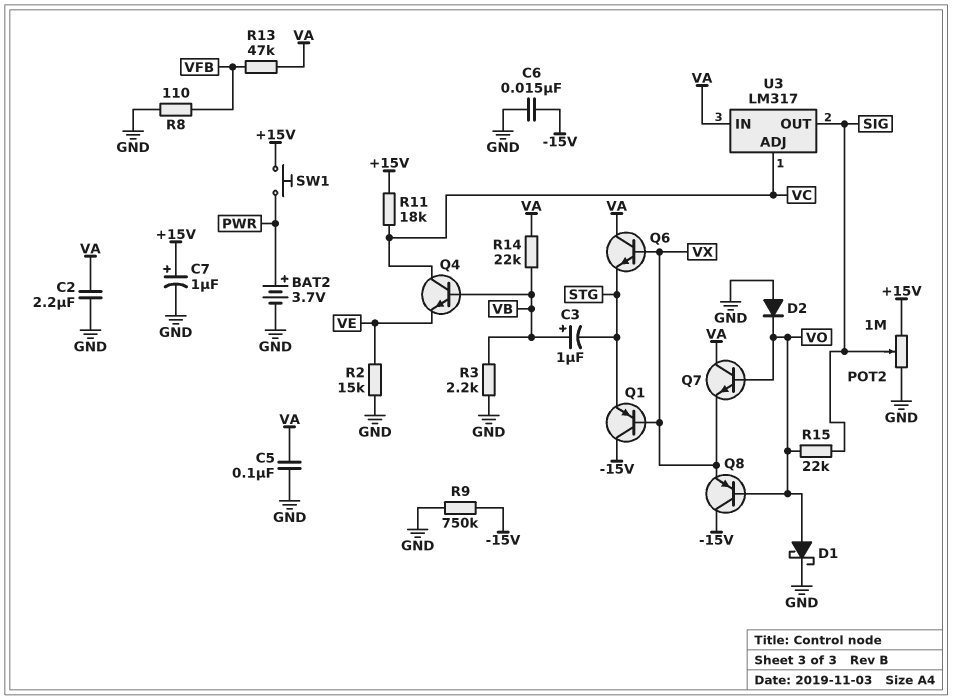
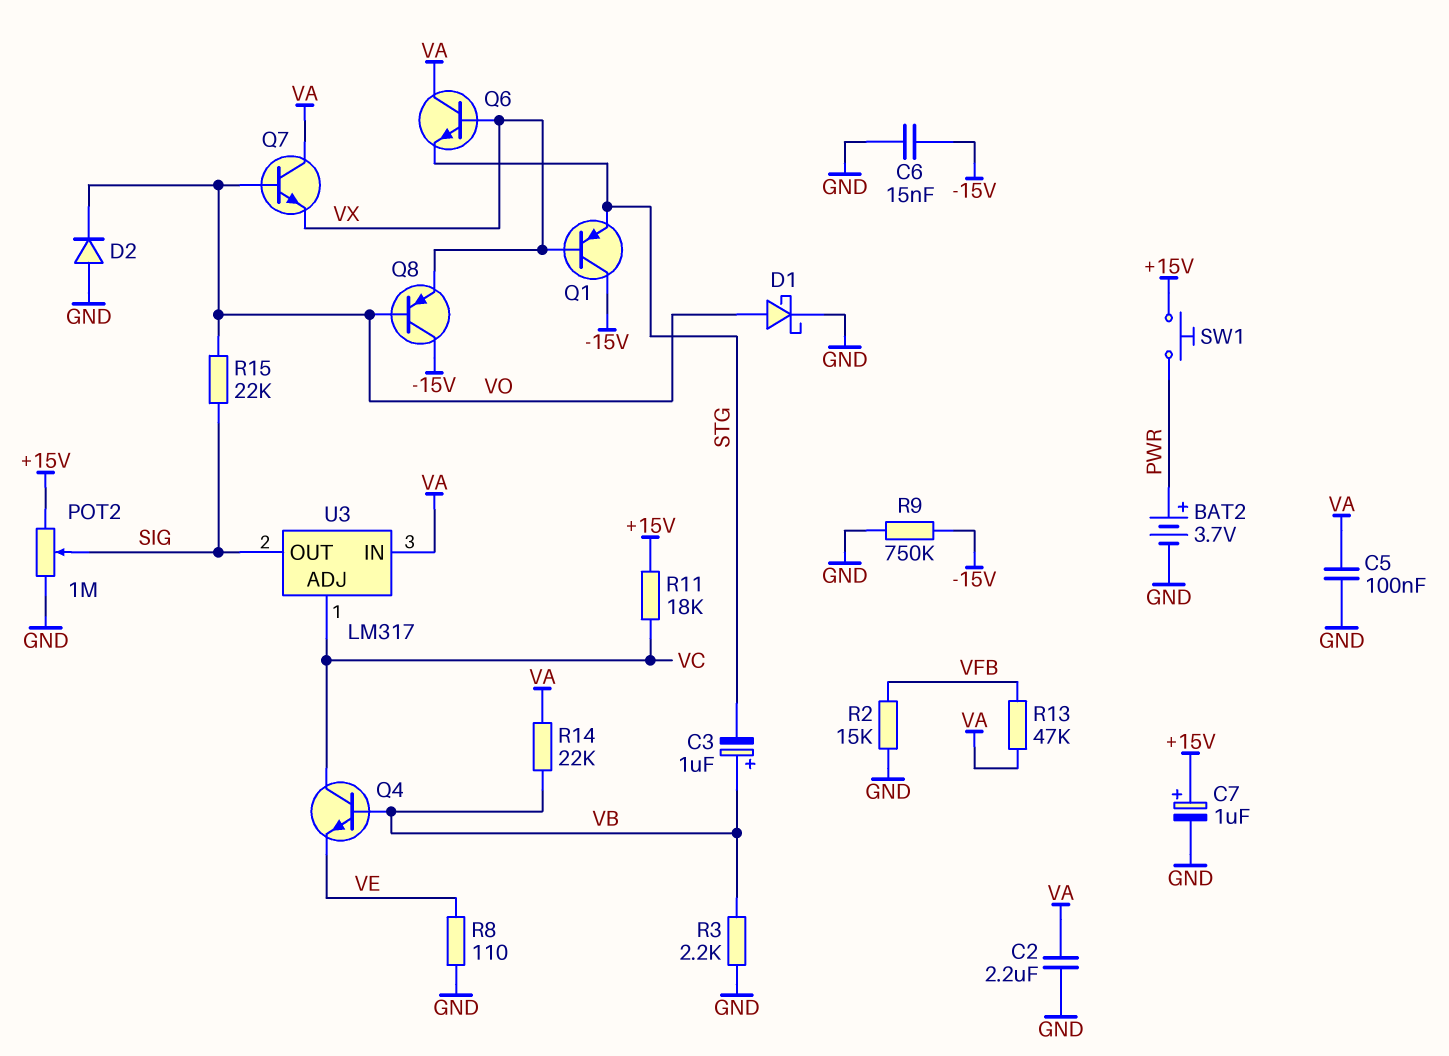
R2: 15k (GND, VE) -> 15k (GND, VFB)
R8: 110 (GND, VFB) -> 110 (GND, VE)

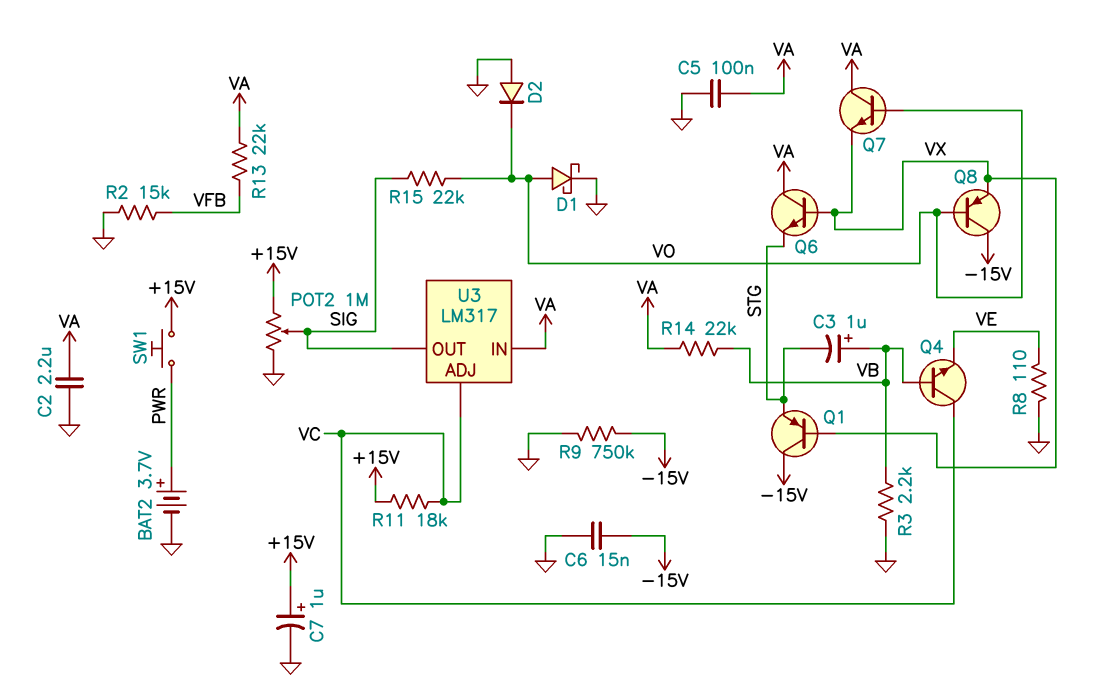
R13: 47k (VA, VFB) -> 22k (VA, VFB)

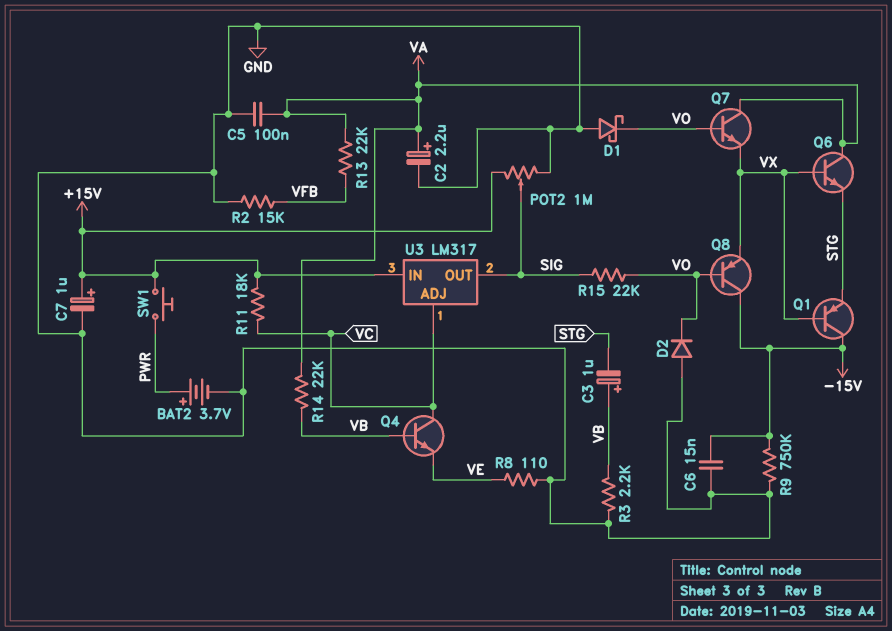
C2: 2.2uF (GND, VA) -> 2.2uF (plus VA, minus GND)
D1: schottky (A VO, K GND) -> schottky (A GND, K VO)
U3 pin IN: VA -> +15V

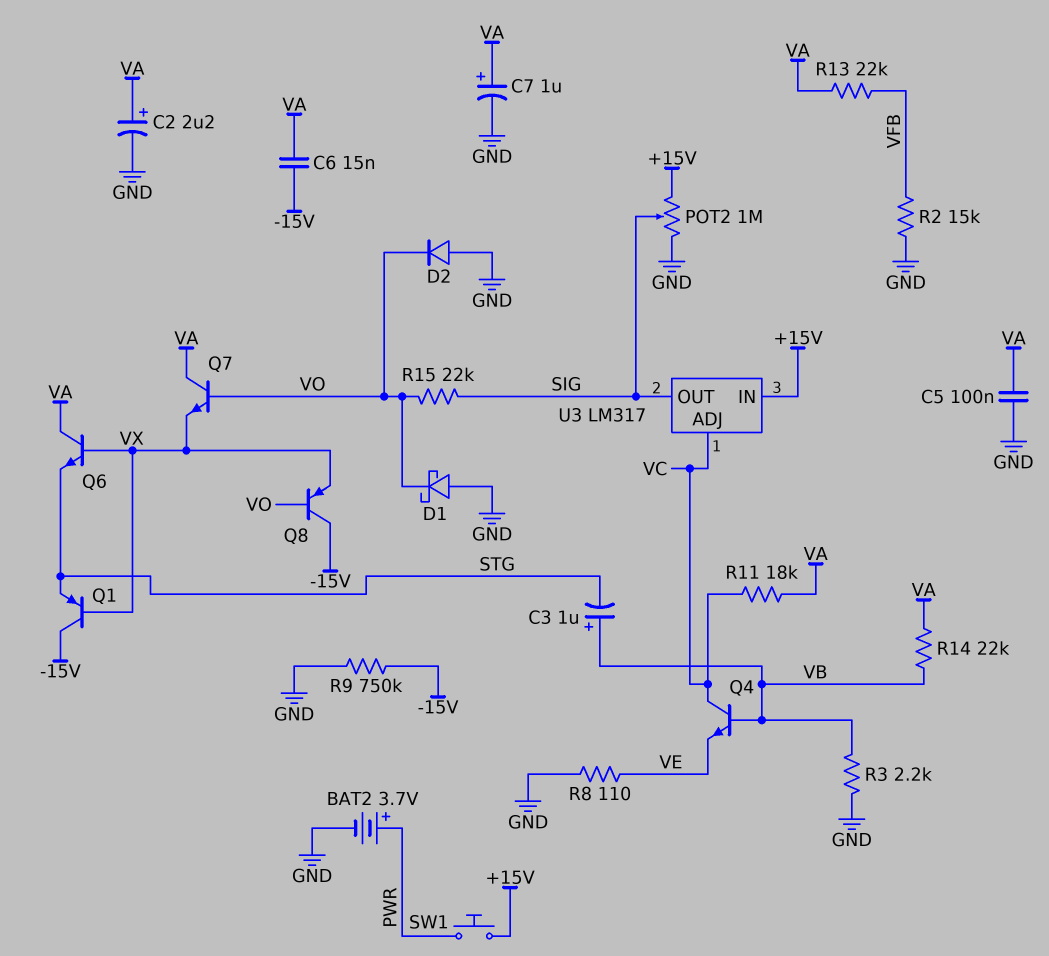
C6: 15nF (-15V, GND) -> 15nF (-15V, VA)
C7: 1uF (plus +15V, minus GND) -> 1uF (plus VA, minus GND)
R11: 18k (+15V, VC) -> 18k (VA, VC)

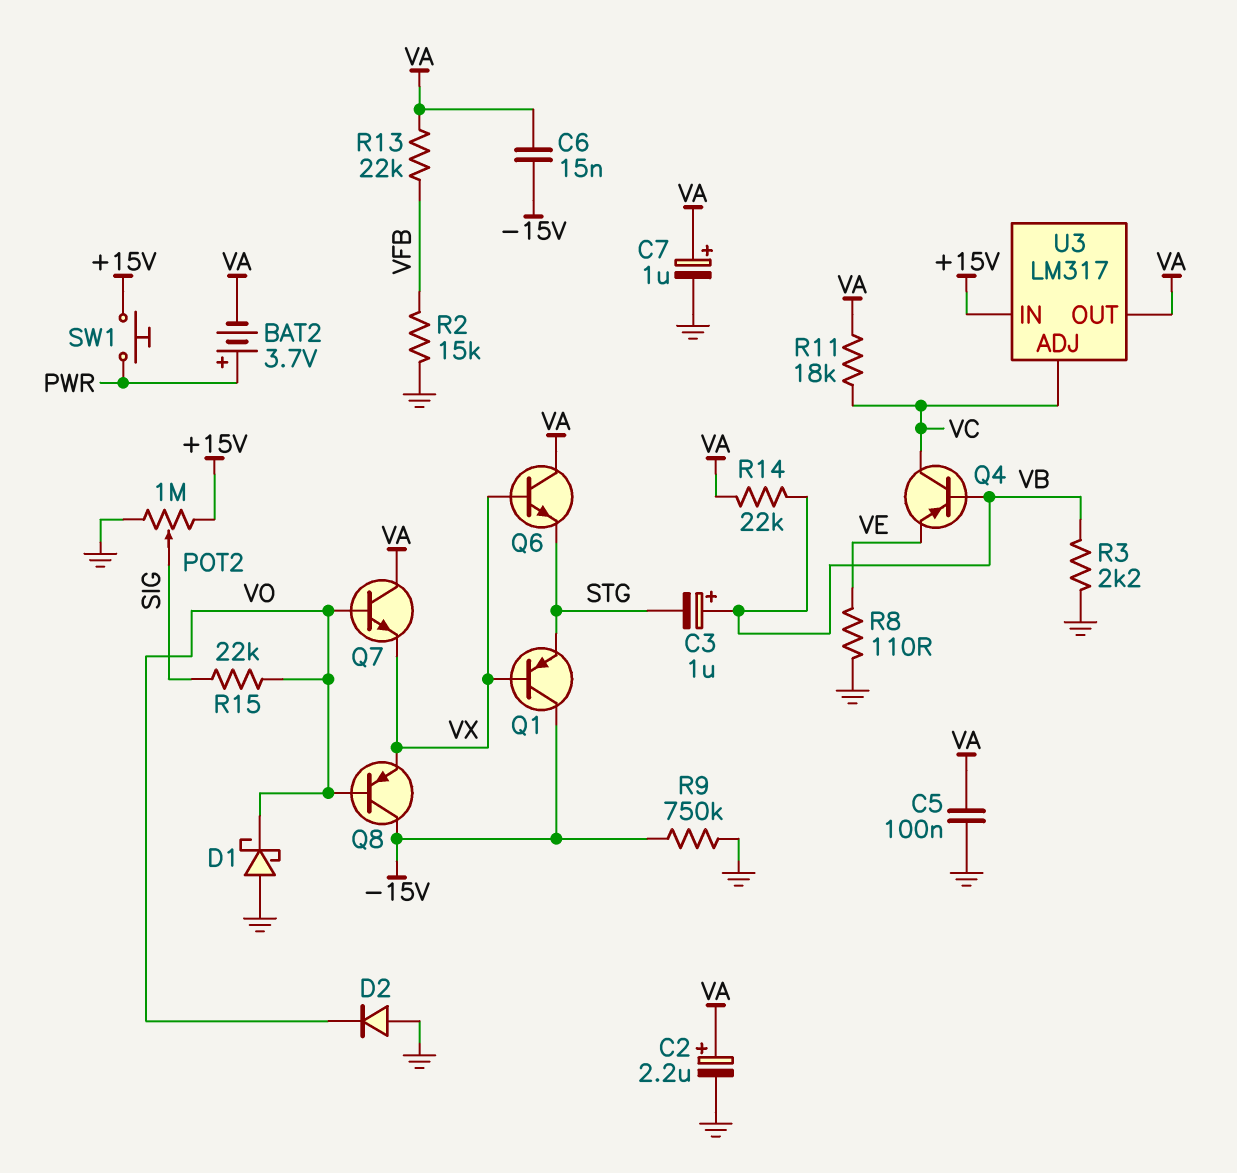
BAT2: 3.7V (plus PWR, minus GND) -> 3.7V (plus PWR, minus VA)
Q4: NPN (B VB, C VC, E VE) -> PNP (B VB, C VC, E VE)
U3 pin OUT: SIG -> VA

